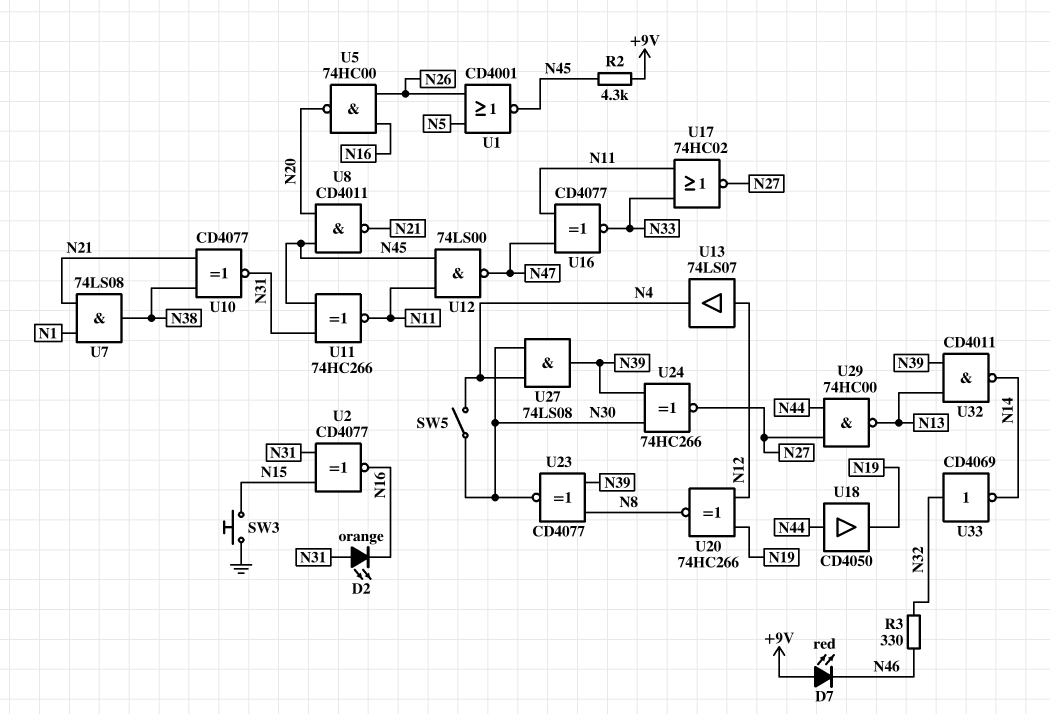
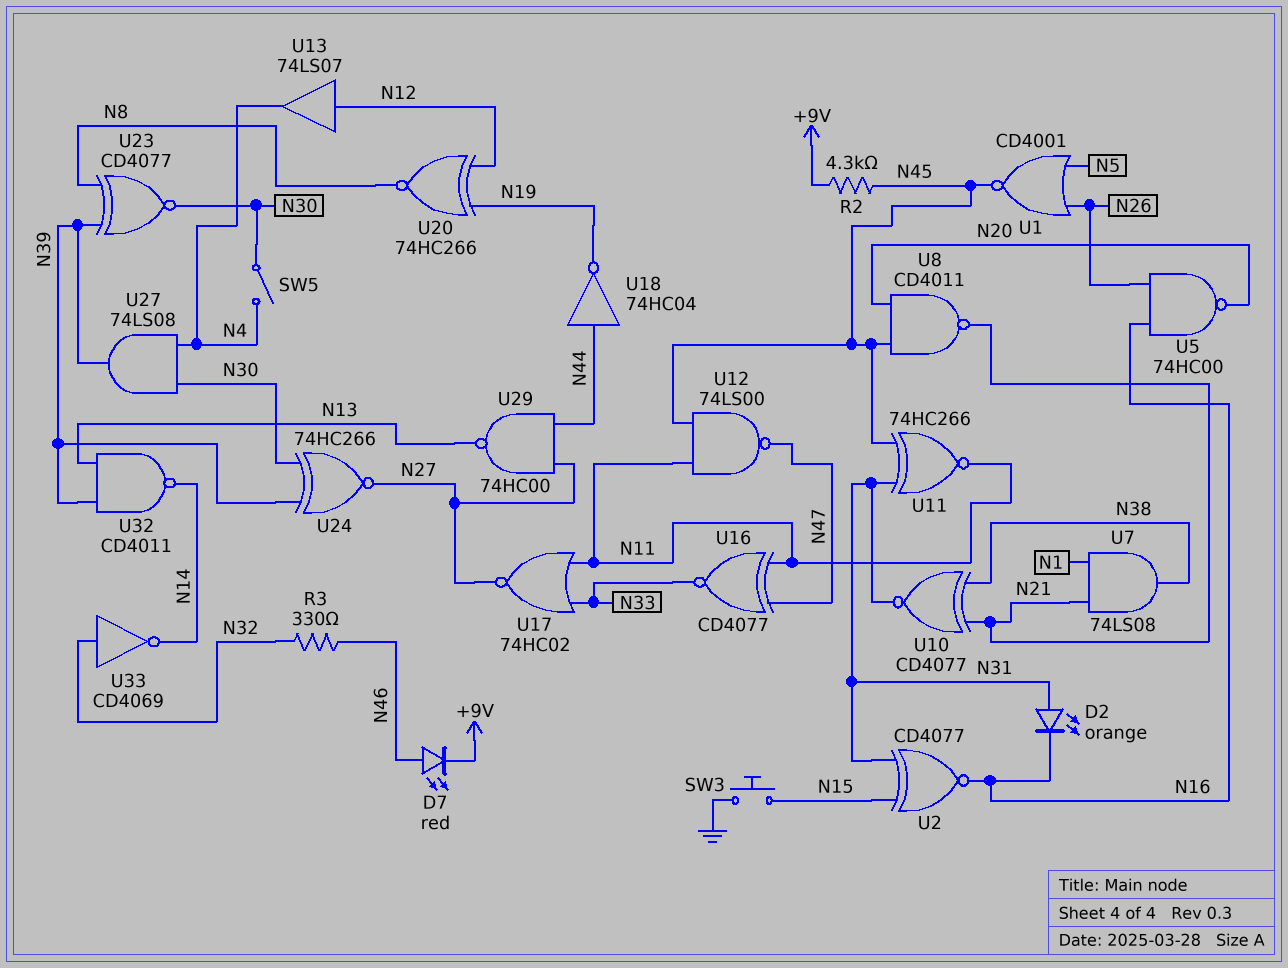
D7: LED red (A +9V, K N46) -> LED red (A N46, K +9V)
U18: buffer CD4050 (in N44, out N19) -> NOT 74HC04 (in N44, out N19)

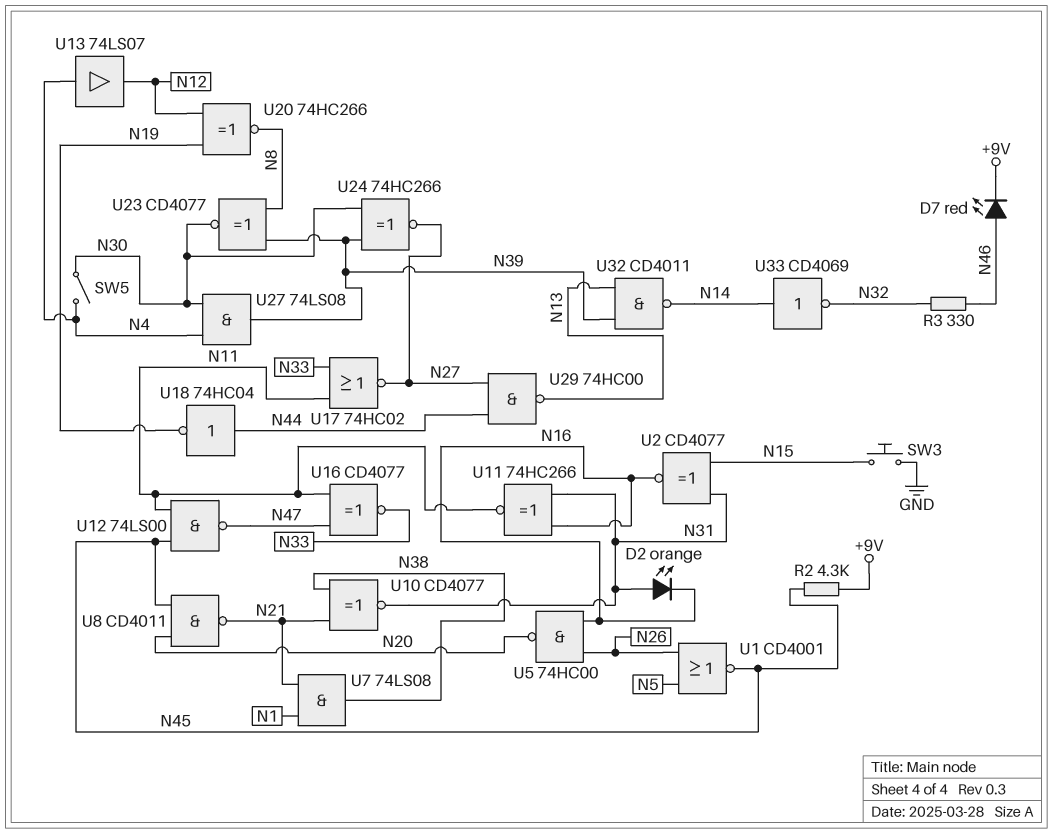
U11: XNOR 74HC266 (in N31, in N45, out N11) -> XNOR 74HC266 (in N16, in N31, out N11)
U13: buffer 74LS07 (in N12, out N4) -> buffer 74LS07 (in N4, out N12)
U33: NOT CD4069 (in N32, out N14) -> NOT CD4069 (in N14, out N32)

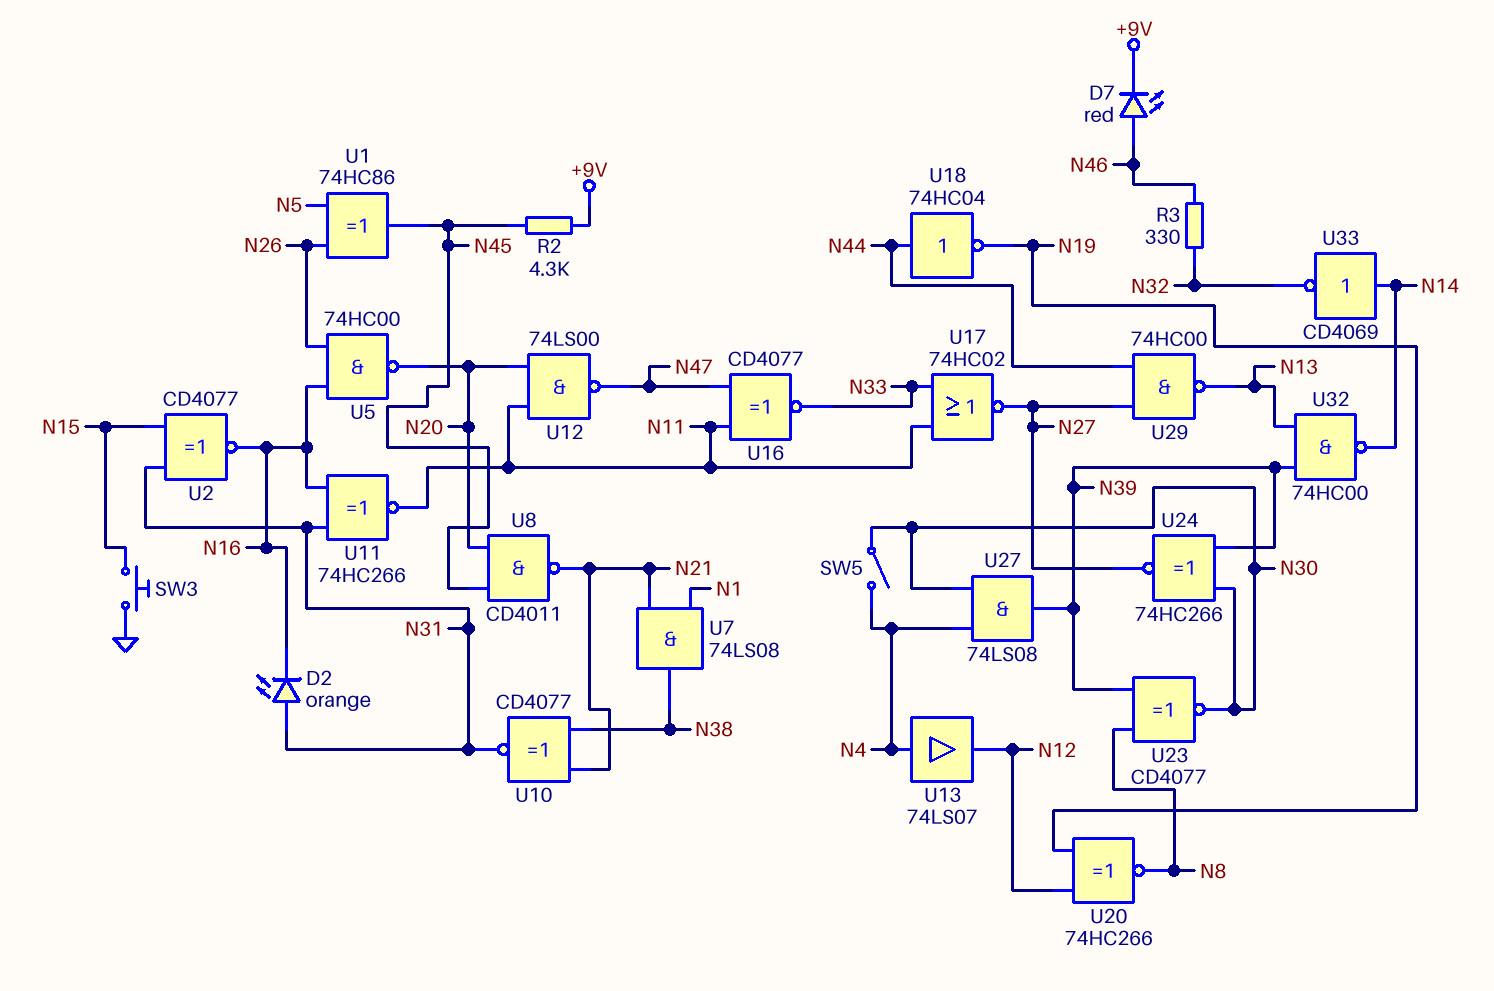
U1: NOR CD4001 (in N5, in N26, out N45) -> XOR 74HC86 (in N5, in N26, out N45)
U12: NAND 74LS00 (in N11, in N45, out N47) -> NAND 74LS00 (in N11, in N20, out N47)
U32: NAND CD4011 (in N13, in N39, out N14) -> NAND 74HC00 (in N13, in N39, out N14)

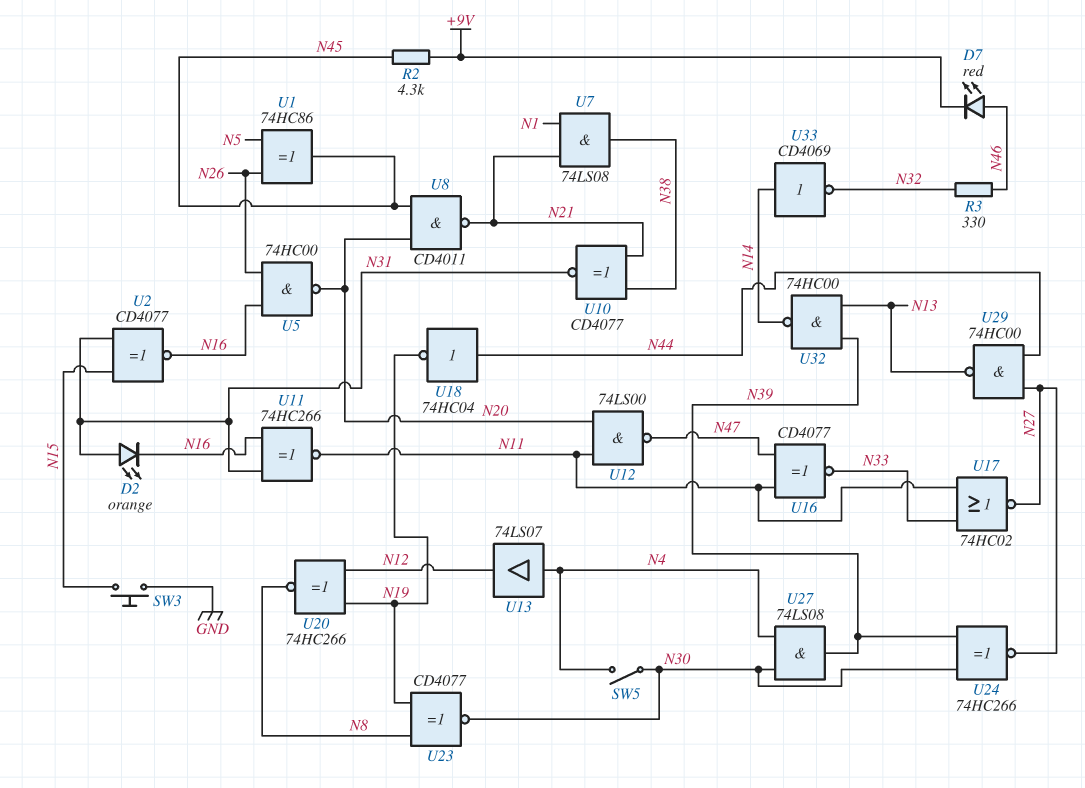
U23: XNOR CD4077 (in N8, in N39, out N30) -> XNOR CD4077 (in N8, in N19, out N30)

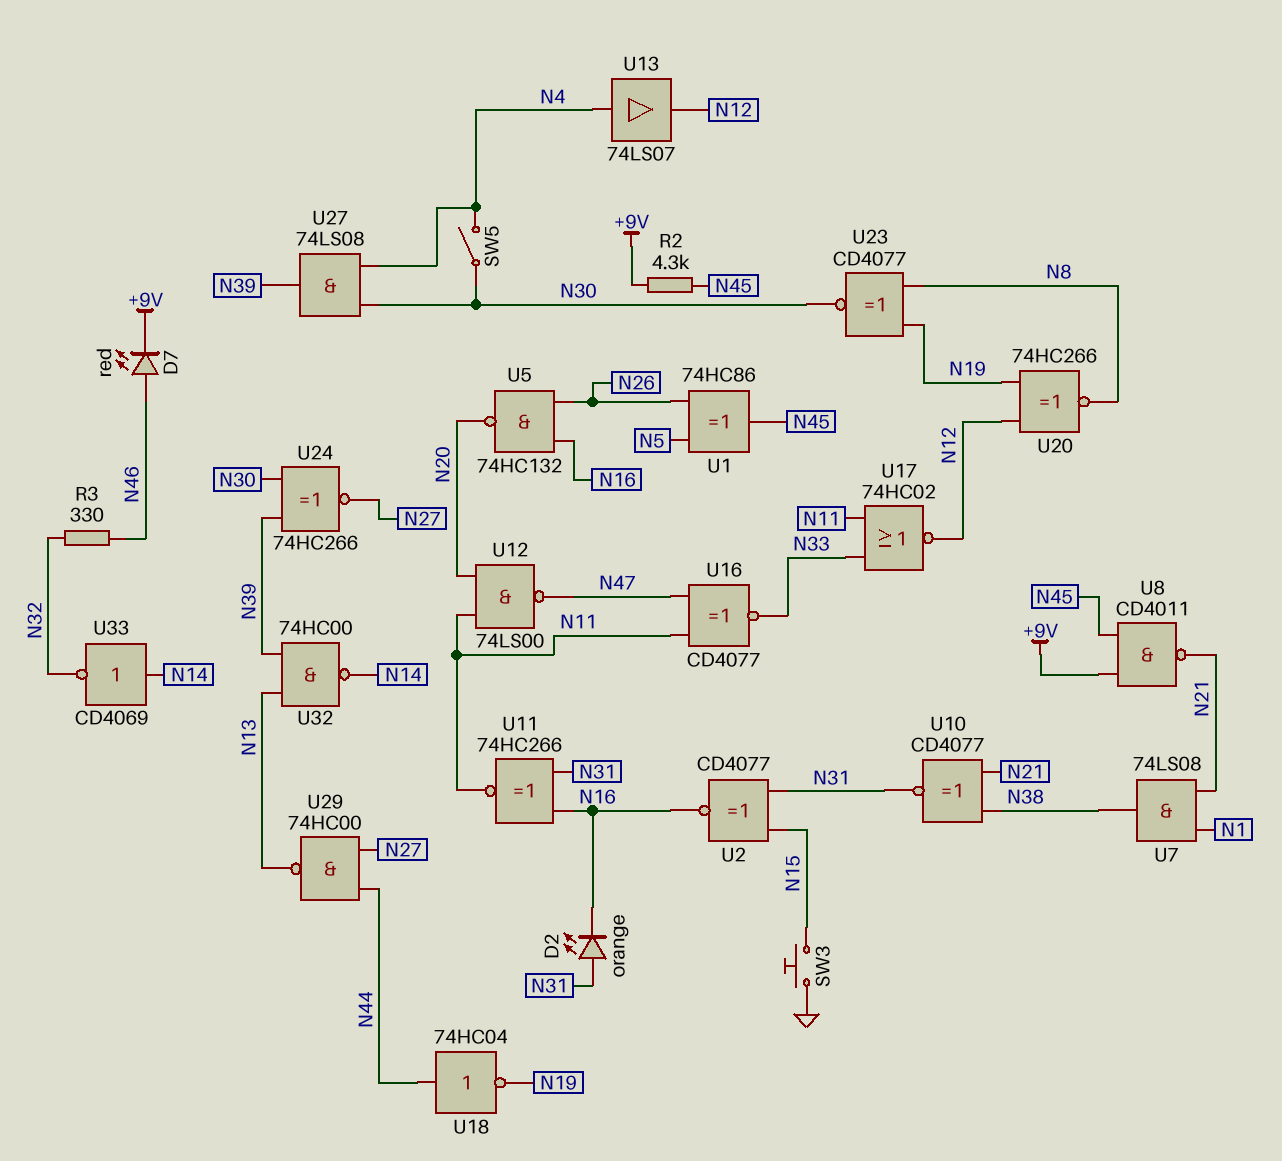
U5: NAND 74HC00 (in N16, in N26, out N20) -> NAND 74HC132 (in N16, in N26, out N20)
U8: NAND CD4011 (in N20, in N45, out N21) -> NAND CD4011 (in +9V, in N45, out N21)
U17: NOR 74HC02 (in N11, in N33, out N27) -> NOR 74HC02 (in N11, in N33, out N12)

